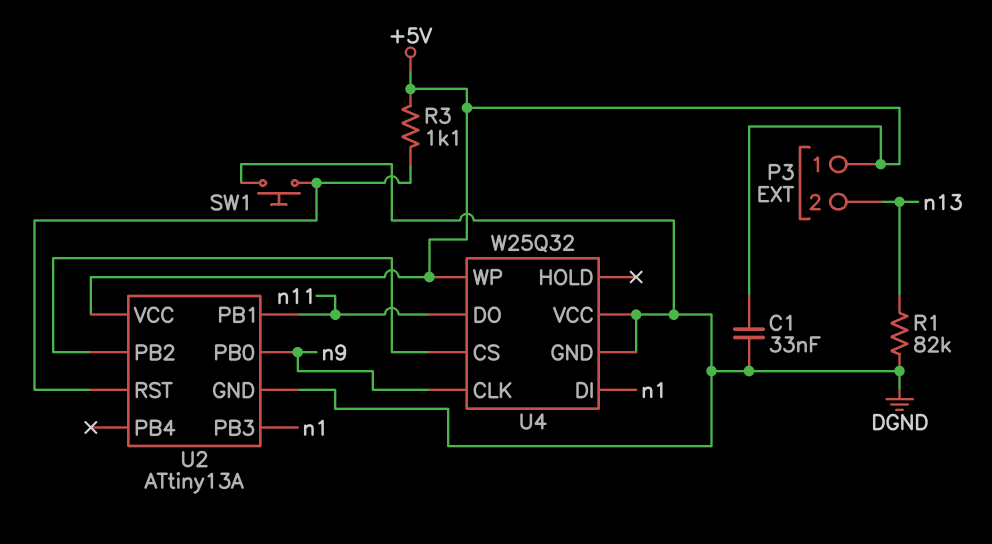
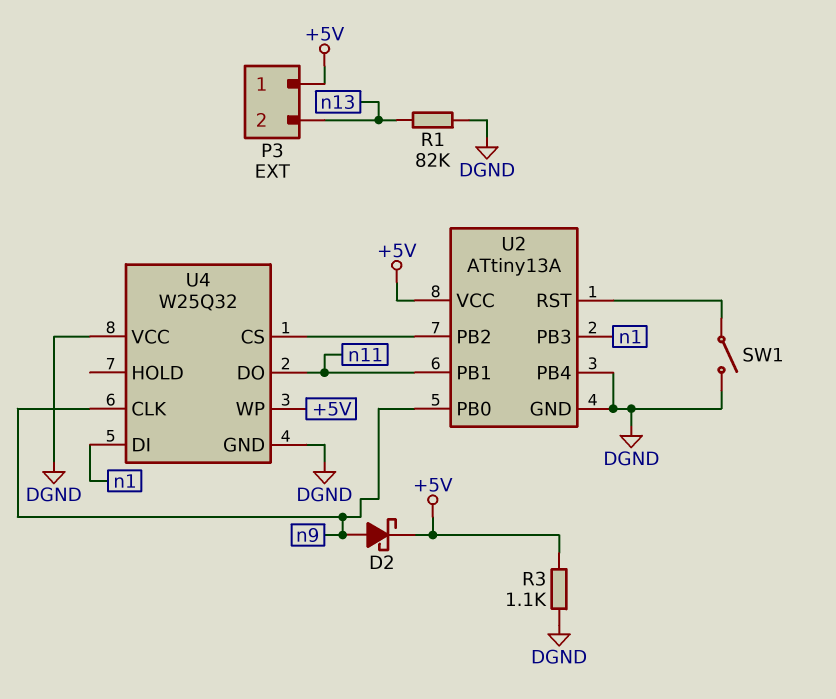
C1: 33nF (+5V, DGND) -> none
D2: none -> schottky (A n9, K +5V)
R3: 1.1k (+5V, U2/RST) -> 1.1k (+5V, DGND)
SW1: button (DGND, U2/RST) -> switch (DGND, U2/RST)
U2 pin PB4: none -> DGND

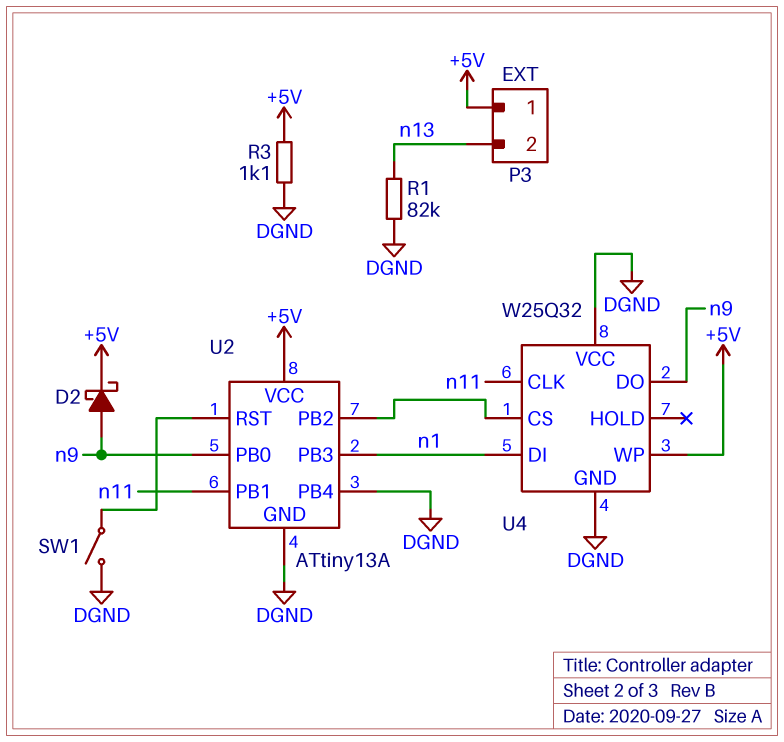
U4 pin CLK: n9 -> n11
U4 pin DO: n11 -> n9

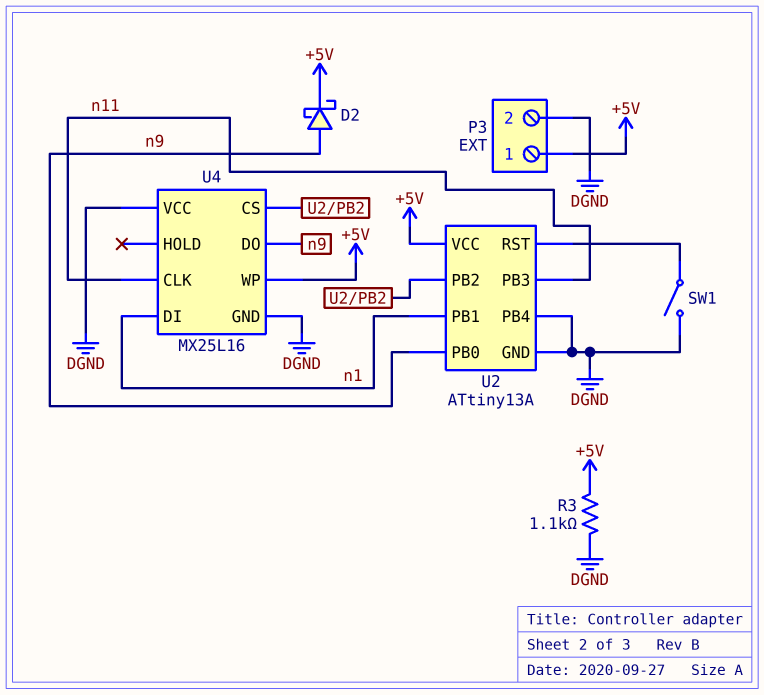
P3 pin 2: n13 -> DGND
R1: 82k (DGND, n13) -> none
U2 pin PB1: n11 -> n1
U2 pin PB3: n1 -> n11
U4: W25Q32 -> MX25L16

